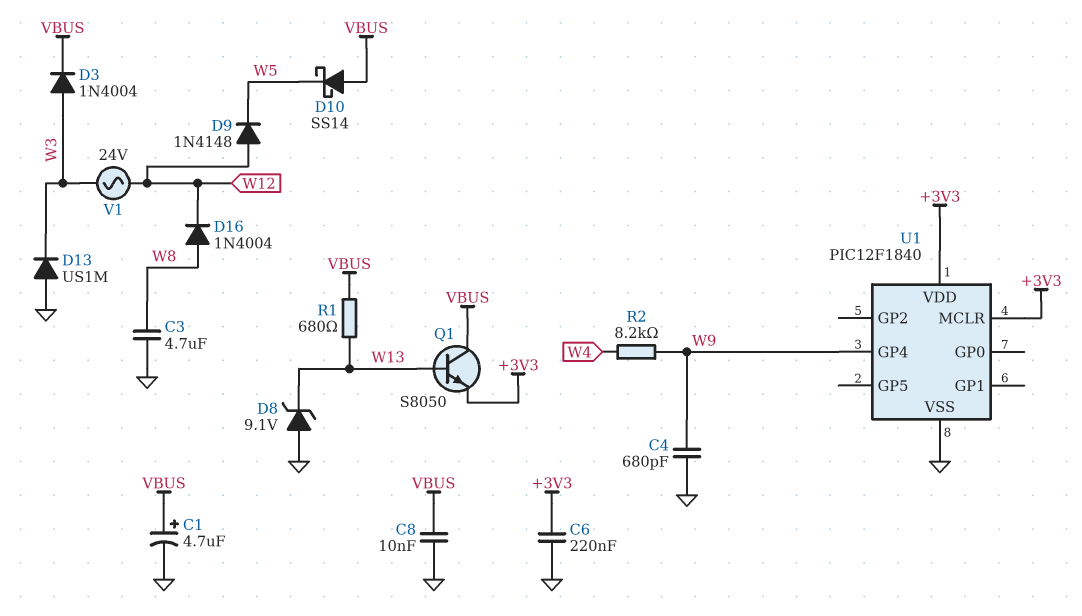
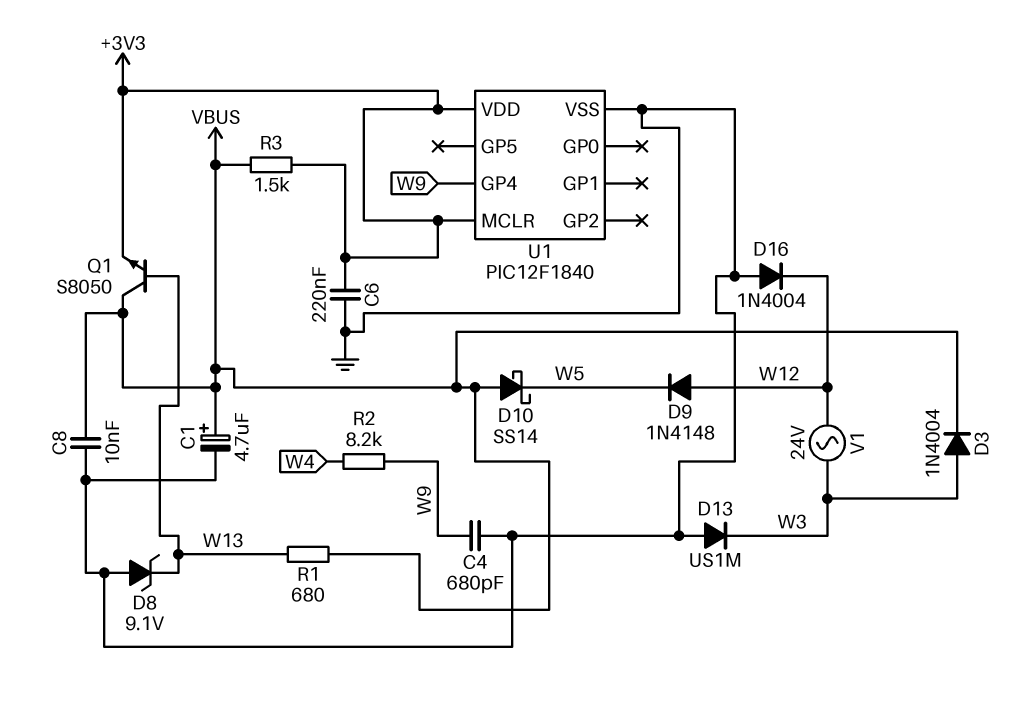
C3: 4.7uF (GND, W8) -> none
D16: diode 1N4004 (A W8, K W12) -> diode 1N4004 (A GND, K W12)
R3: none -> 1.5k (+3V3, VBUS)

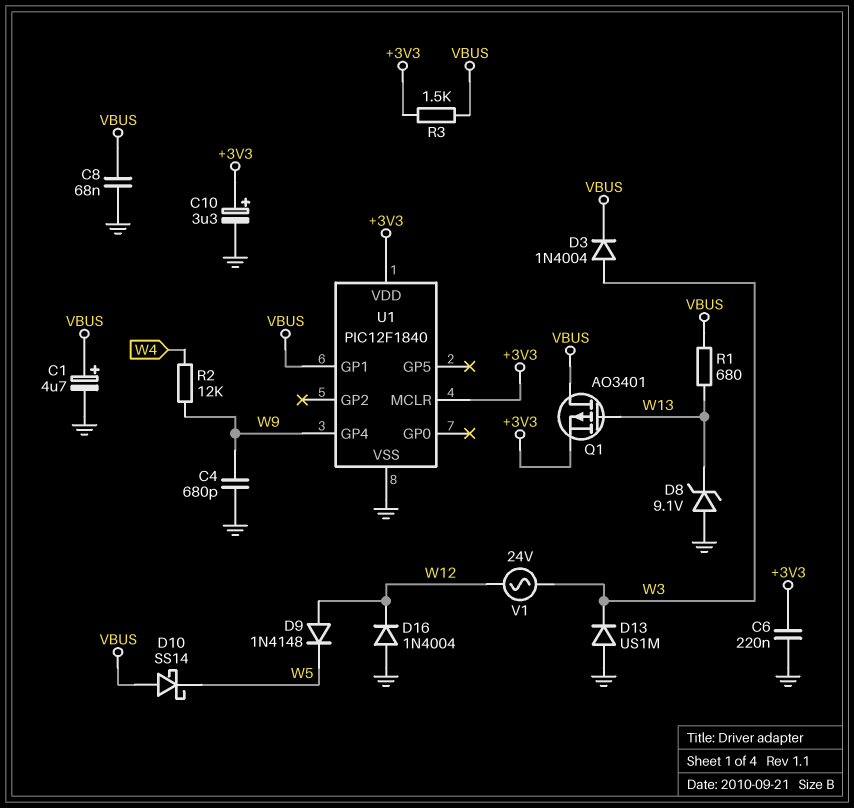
C8: 10nF (GND, VBUS) -> 68nF (GND, VBUS)
C10: none -> 3.3uF (plus +3V3, minus GND)
Q1: NPN S8050 (B W13, C VBUS, E +3V3) -> PMOS AO3401 (G W13, D VBUS, S +3V3)
R2: 8.2k (W4, W9) -> 12k (W4, W9)
U1 pin GP1: none -> VBUS

